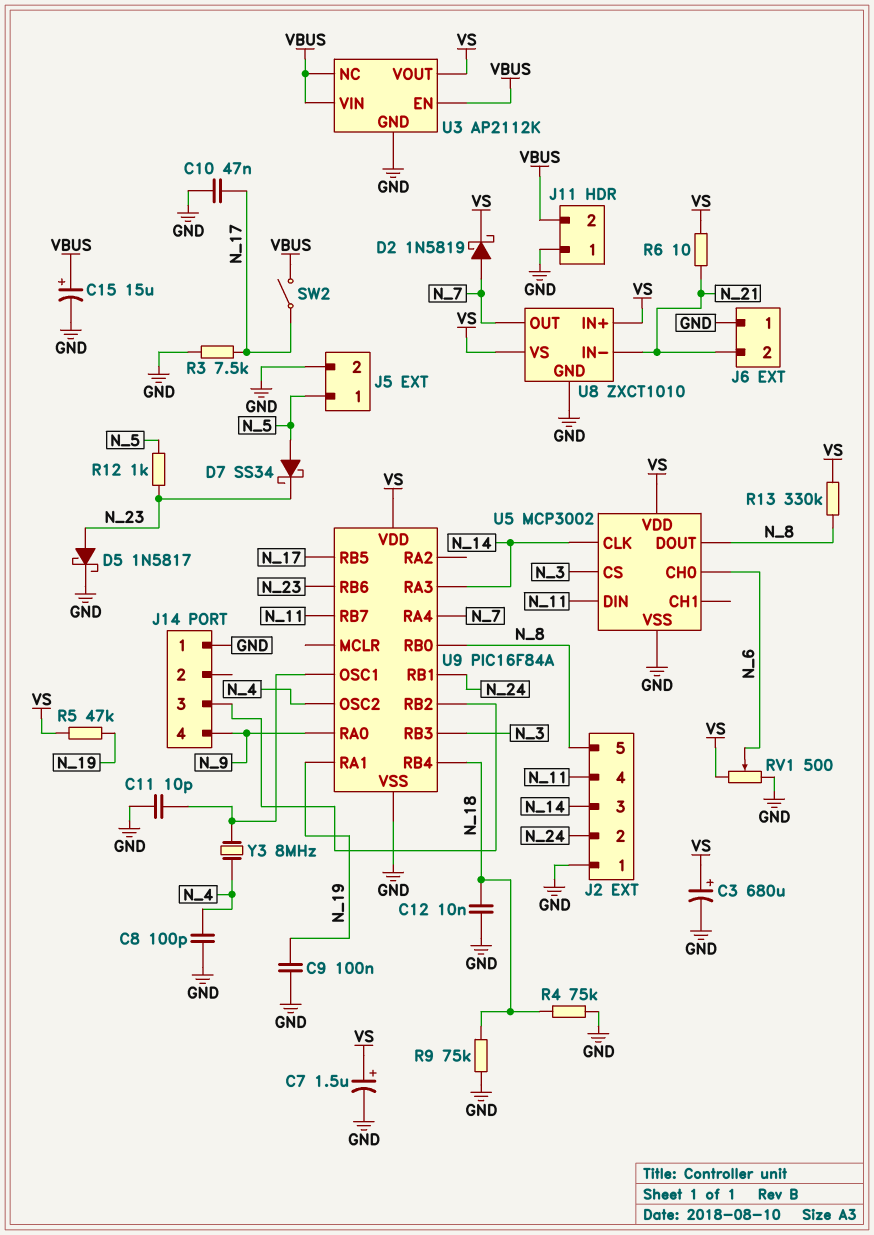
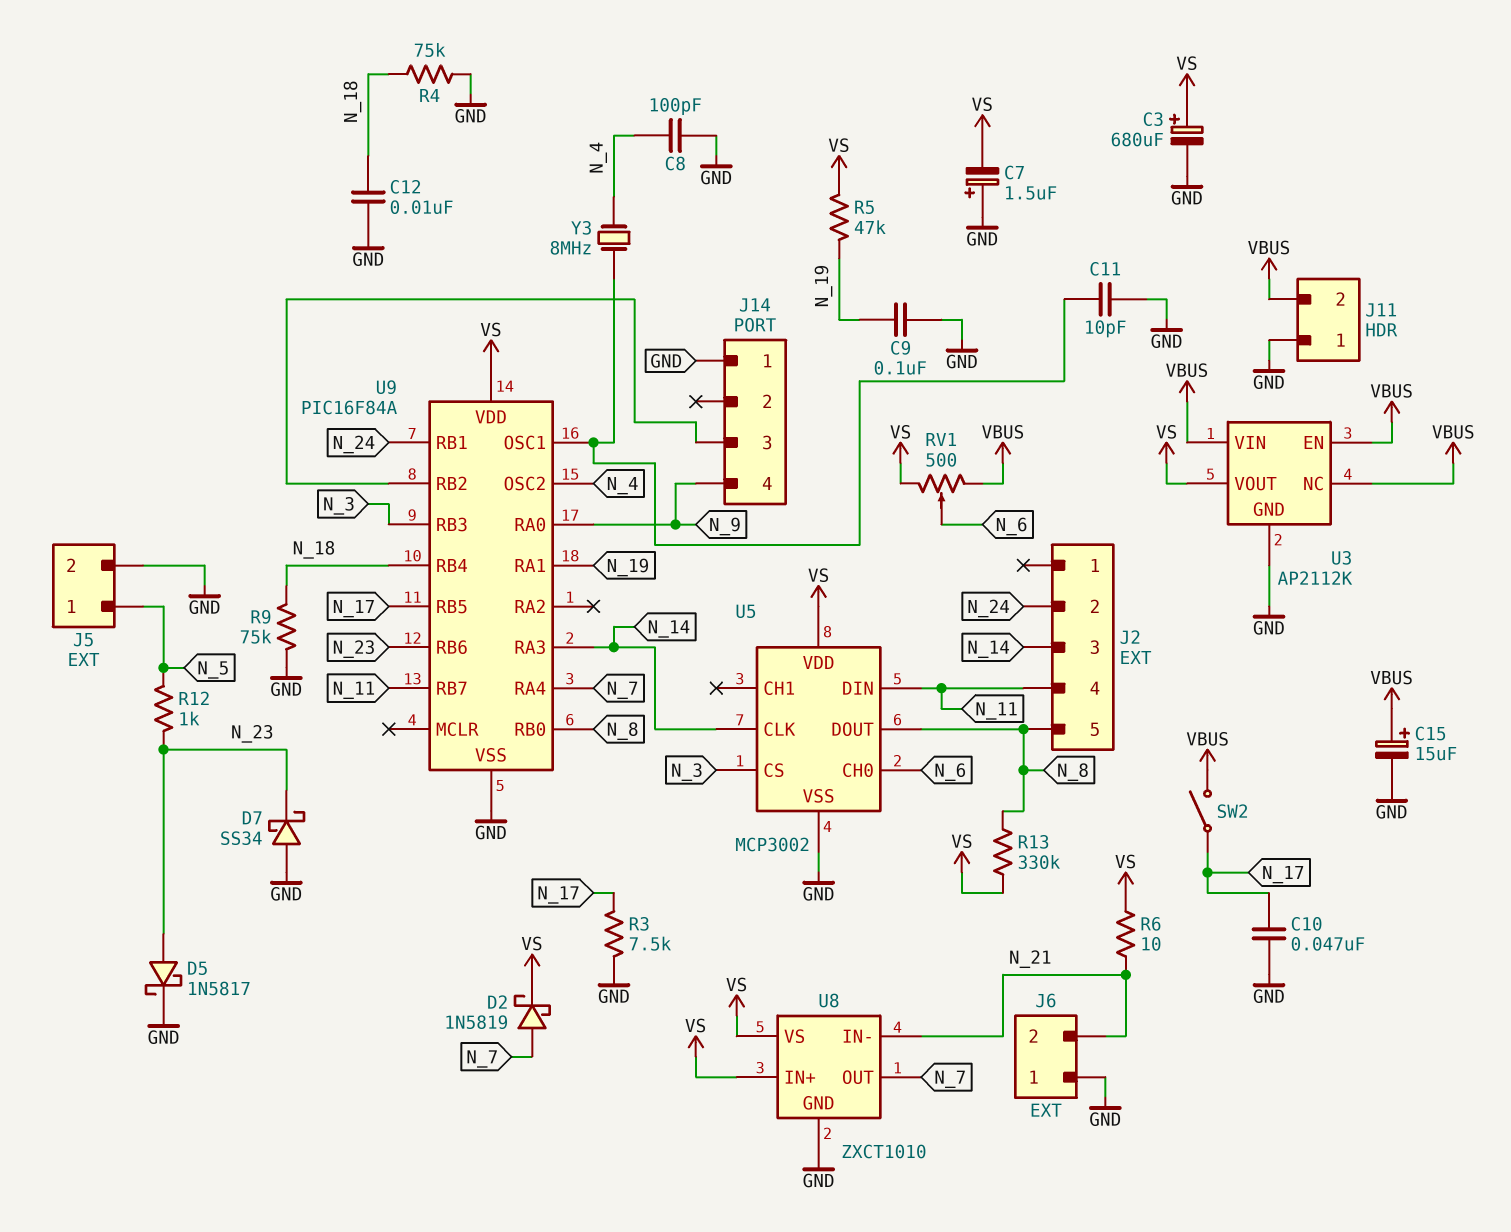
C7: 1.5uF (plus VS, minus GND) -> 1.5uF (plus GND, minus VS)
D7: schottky SS34 (A N_5, K N_23) -> schottky SS34 (A GND, K N_23)
J2 pin 1: GND -> none
RV1: 500 (GND, VS, wiper N_6) -> 500 (VBUS, VS, wiper N_6)

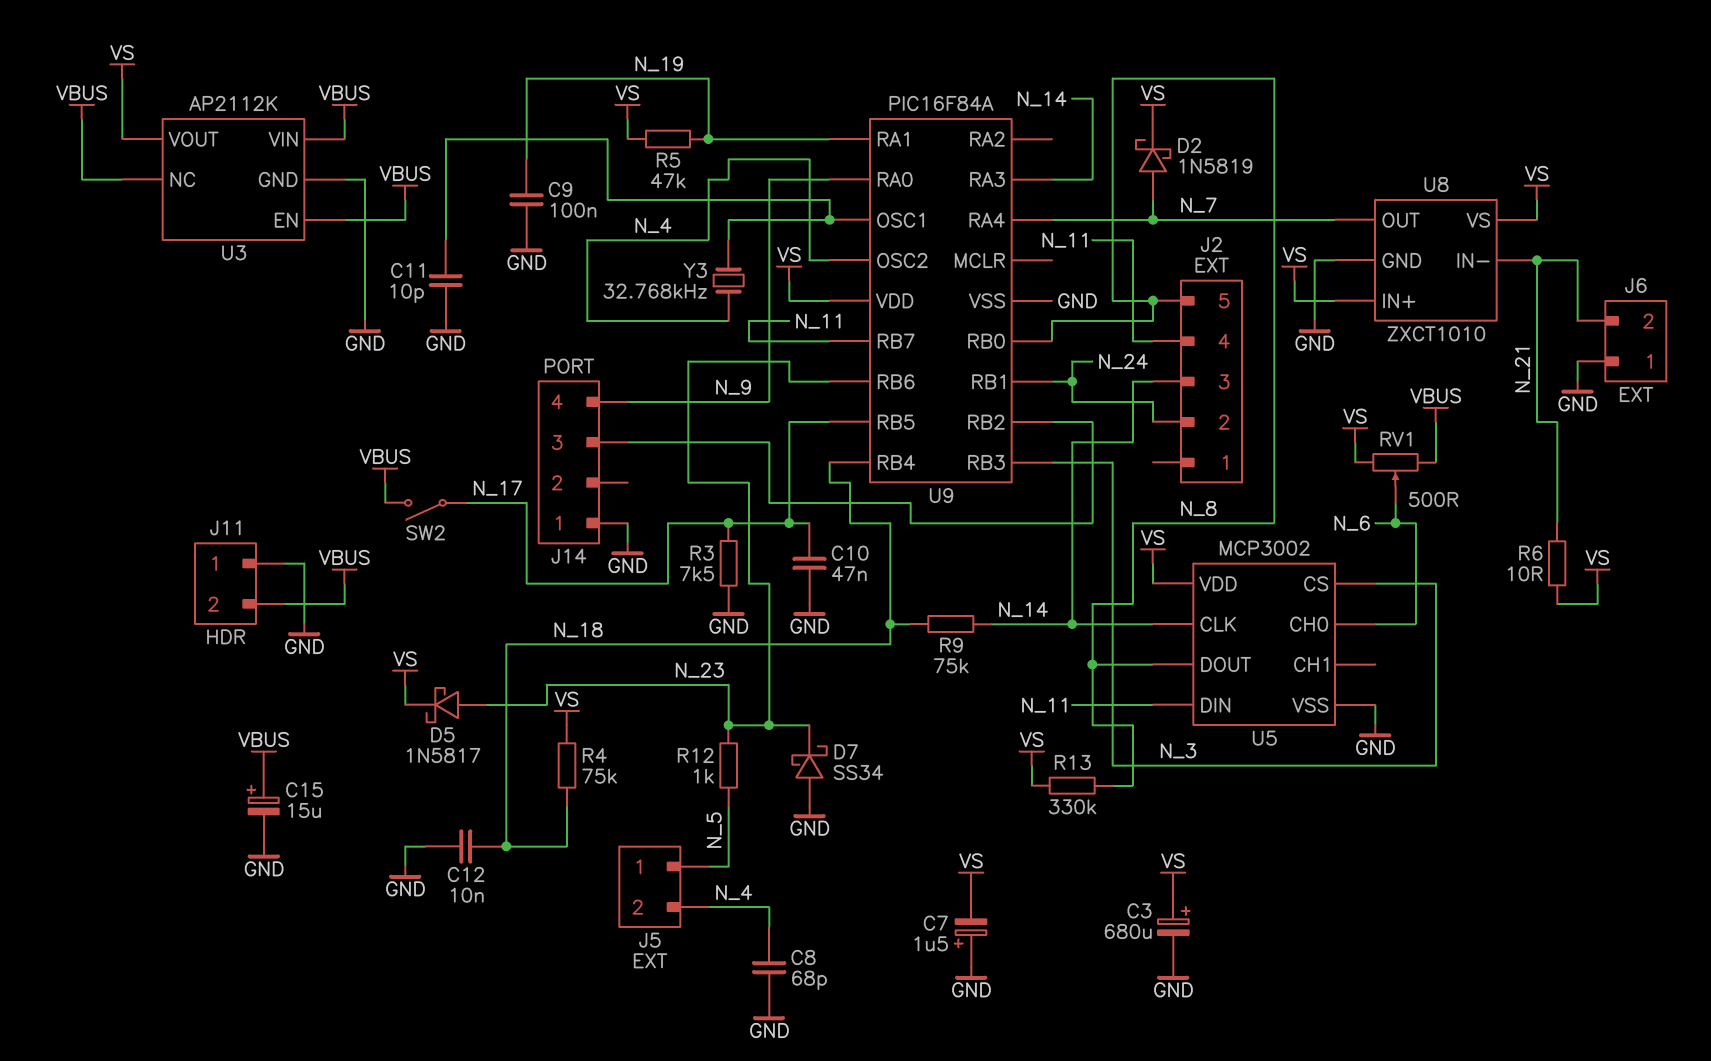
C8: 100pF (GND, N_4) -> 68pF (GND, N_4)
D5: schottky 1N5817 (A N_23, K GND) -> schottky 1N5817 (A N_23, K VS)
J5 pin 2: GND -> N_4
R4: 75k (GND, N_18) -> 75k (N_18, VS)
R9: 75k (GND, N_18) -> 75k (N_14, N_18)
Y3: 8MHz (N_4, U9/OSC1) -> 32.768kHz (N_4, U9/OSC1)

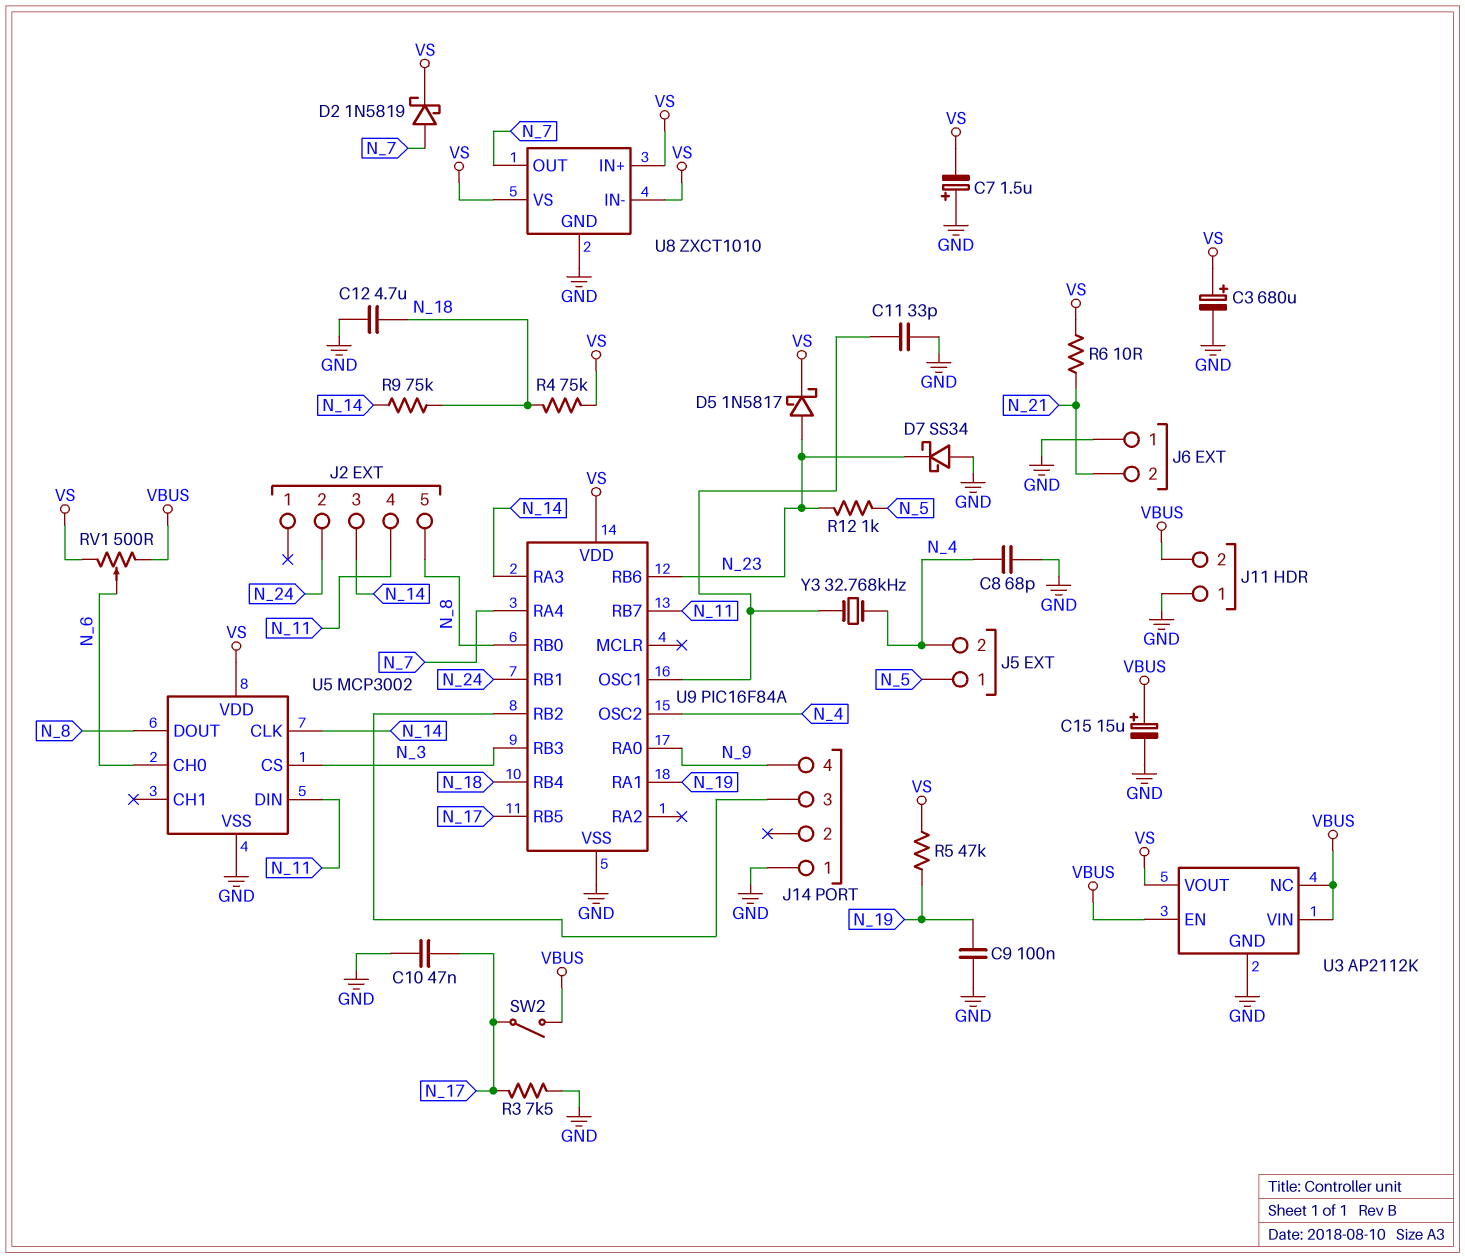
C11: 10pF (GND, U9/OSC1) -> 33pF (GND, U9/OSC1)
C12: 10nF (GND, N_18) -> 4.7uF (GND, N_18)
R13: 330k (N_8, VS) -> none
U8 pin IN-: N_21 -> VS

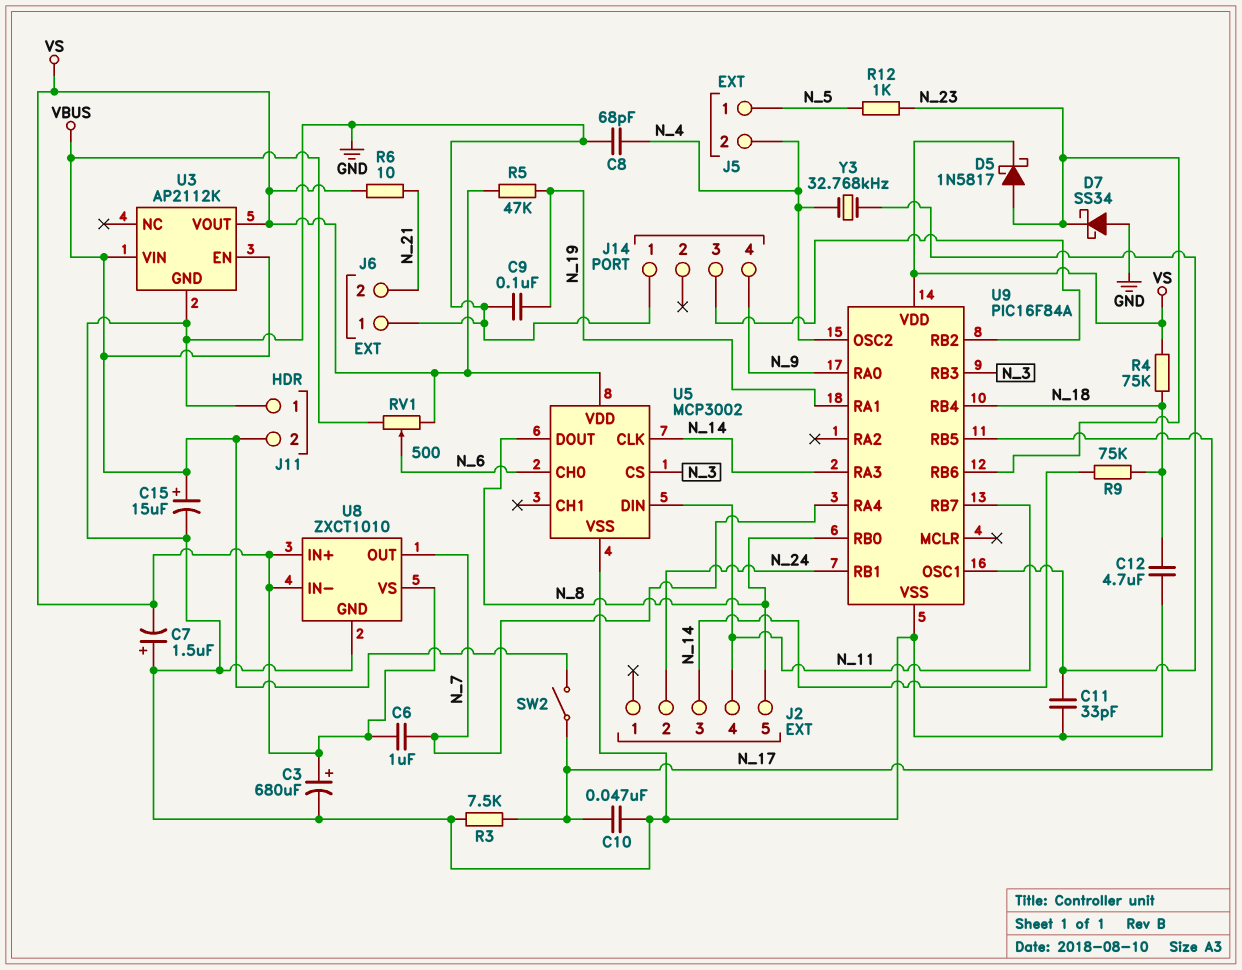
C6: none -> 1uF (N_7, VS)
D2: schottky 1N5819 (A N_7, K VS) -> none
U3 pin NC: VBUS -> none

